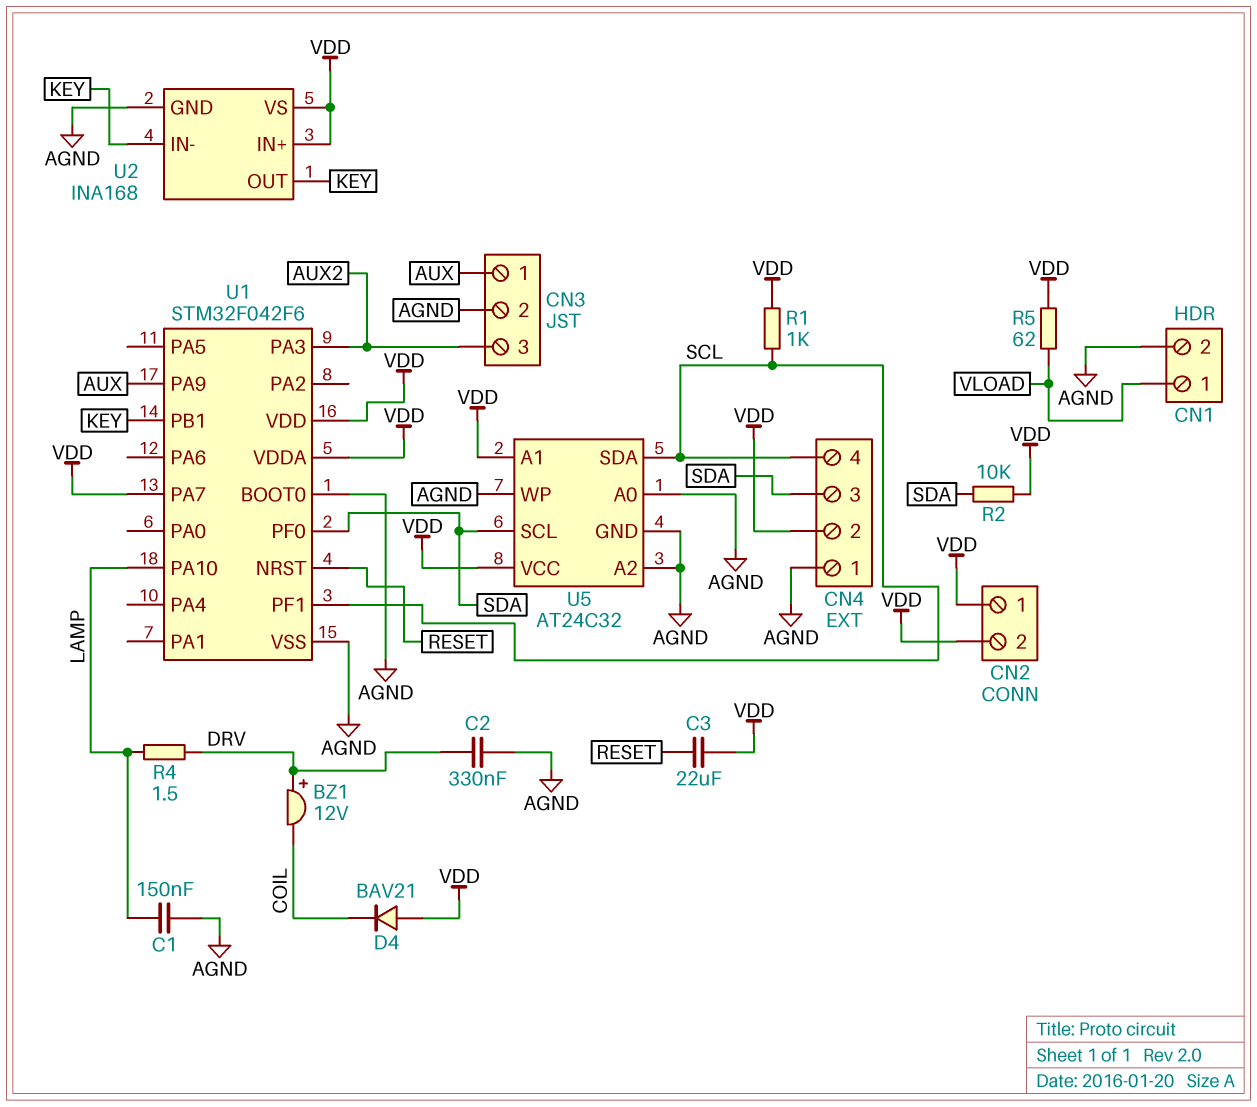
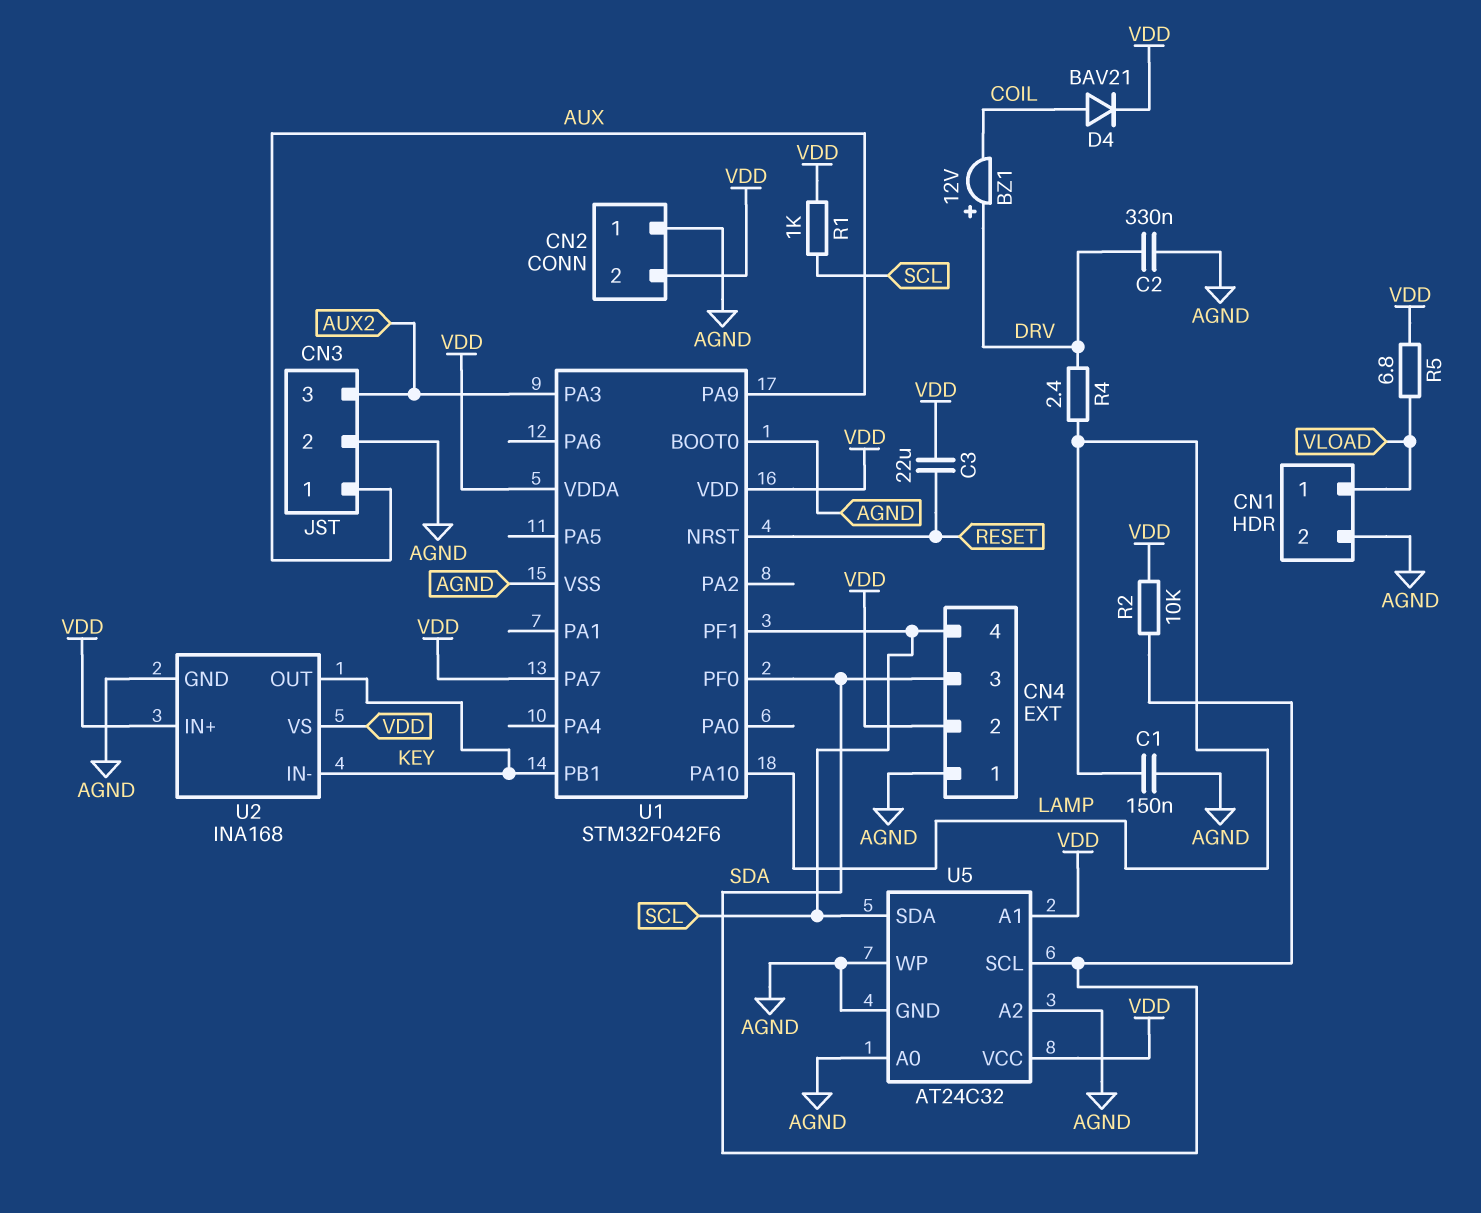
CN2 pin 1: VDD -> AGND
D4: diode BAV21 (A VDD, K COIL) -> diode BAV21 (A COIL, K VDD)
R4: 1.5 (DRV, LAMP) -> 2.4 (DRV, LAMP)
R5: 62 (VDD, VLOAD) -> 6.8 (VDD, VLOAD)

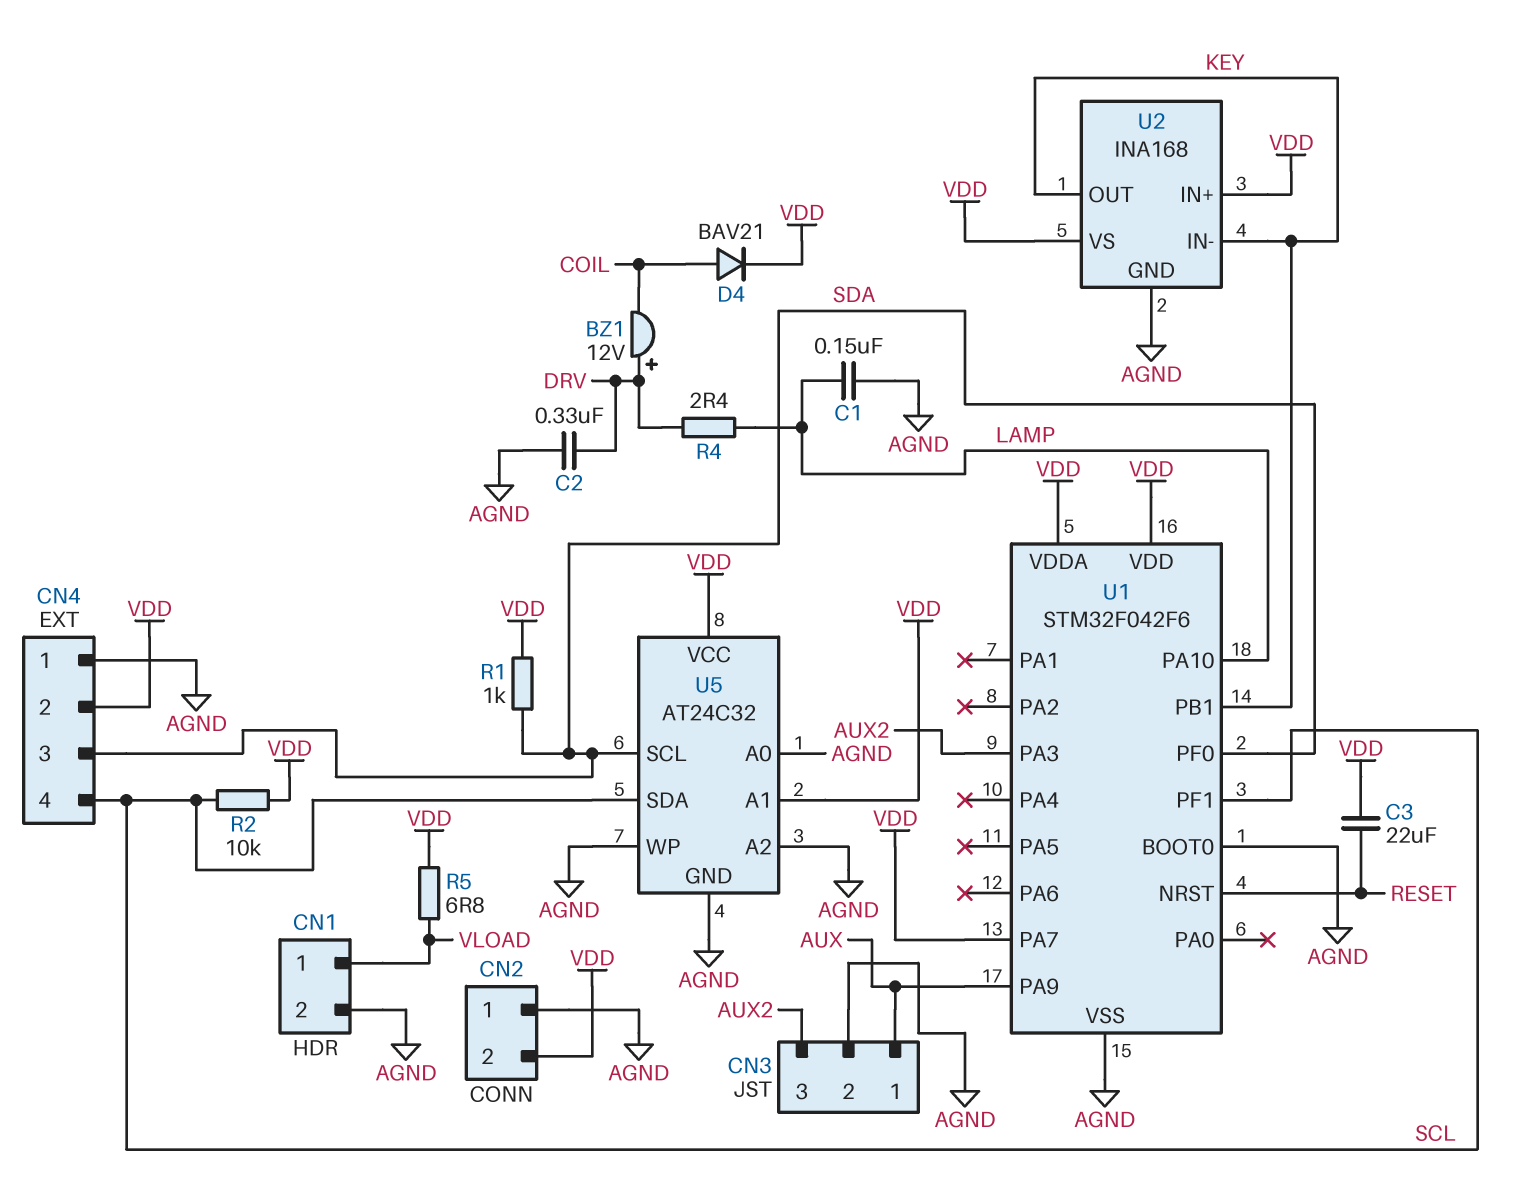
R1: 1k (SCL, VDD) -> 1k (SDA, VDD)
R2: 10k (SDA, VDD) -> 10k (SCL, VDD)

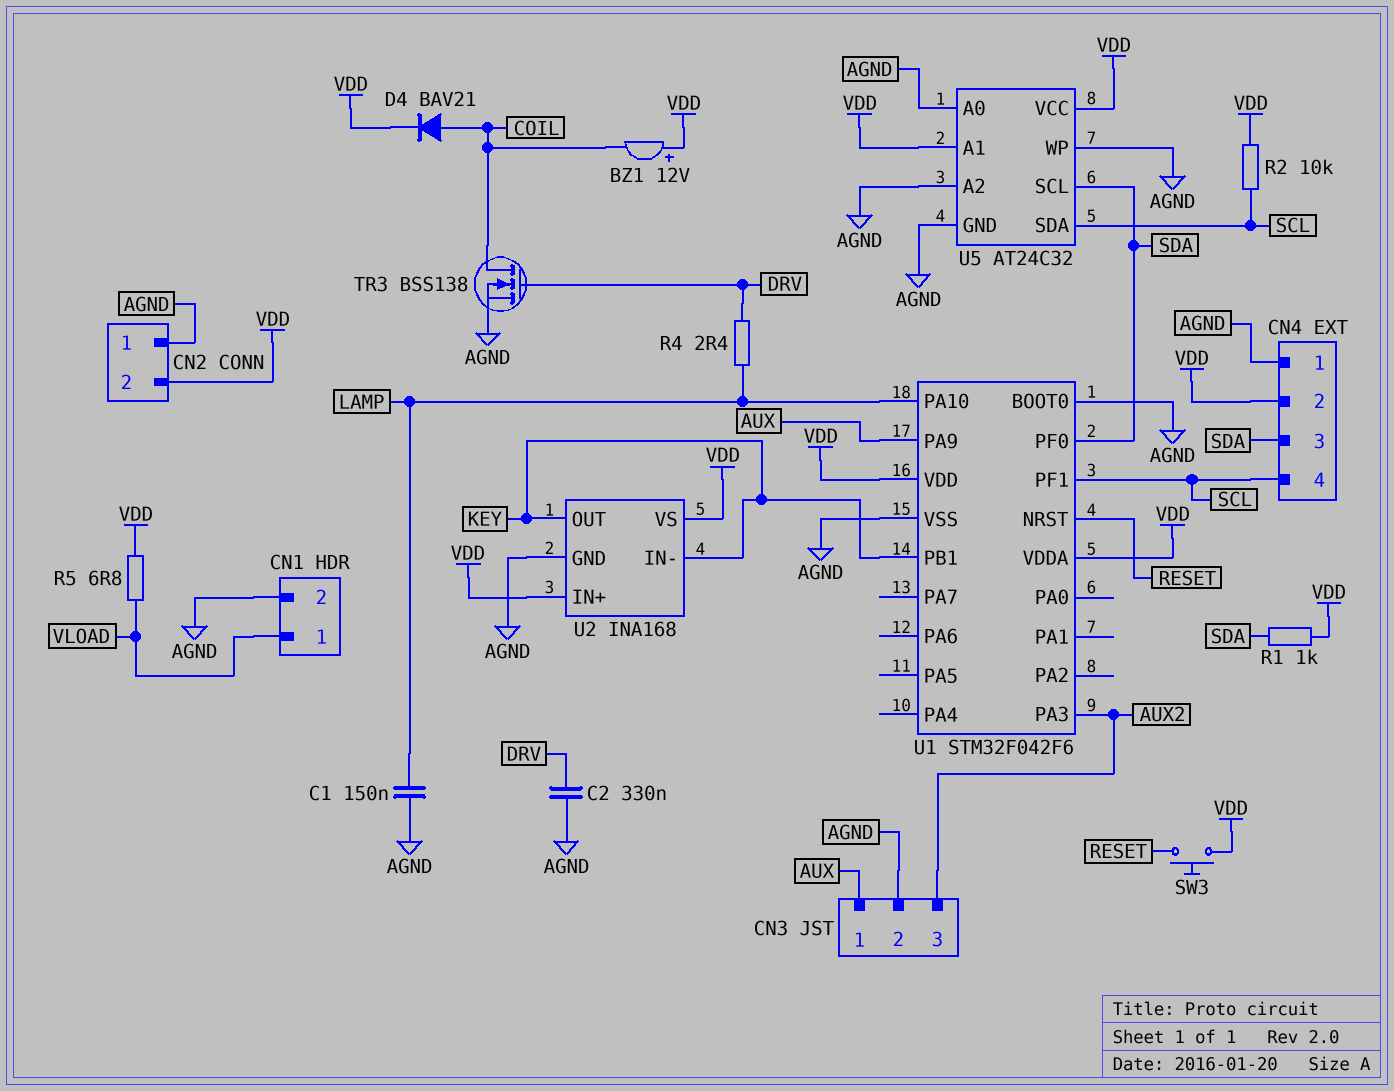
BZ1: buzzer 12V (plus DRV, minus COIL) -> buzzer 12V (plus VDD, minus COIL)
C3: 22uF (RESET, VDD) -> none
SW3: none -> button (RESET, VDD)
TR3: none -> NMOS BSS138 (G DRV, D COIL, S AGND)
U1 pin PA7: VDD -> none

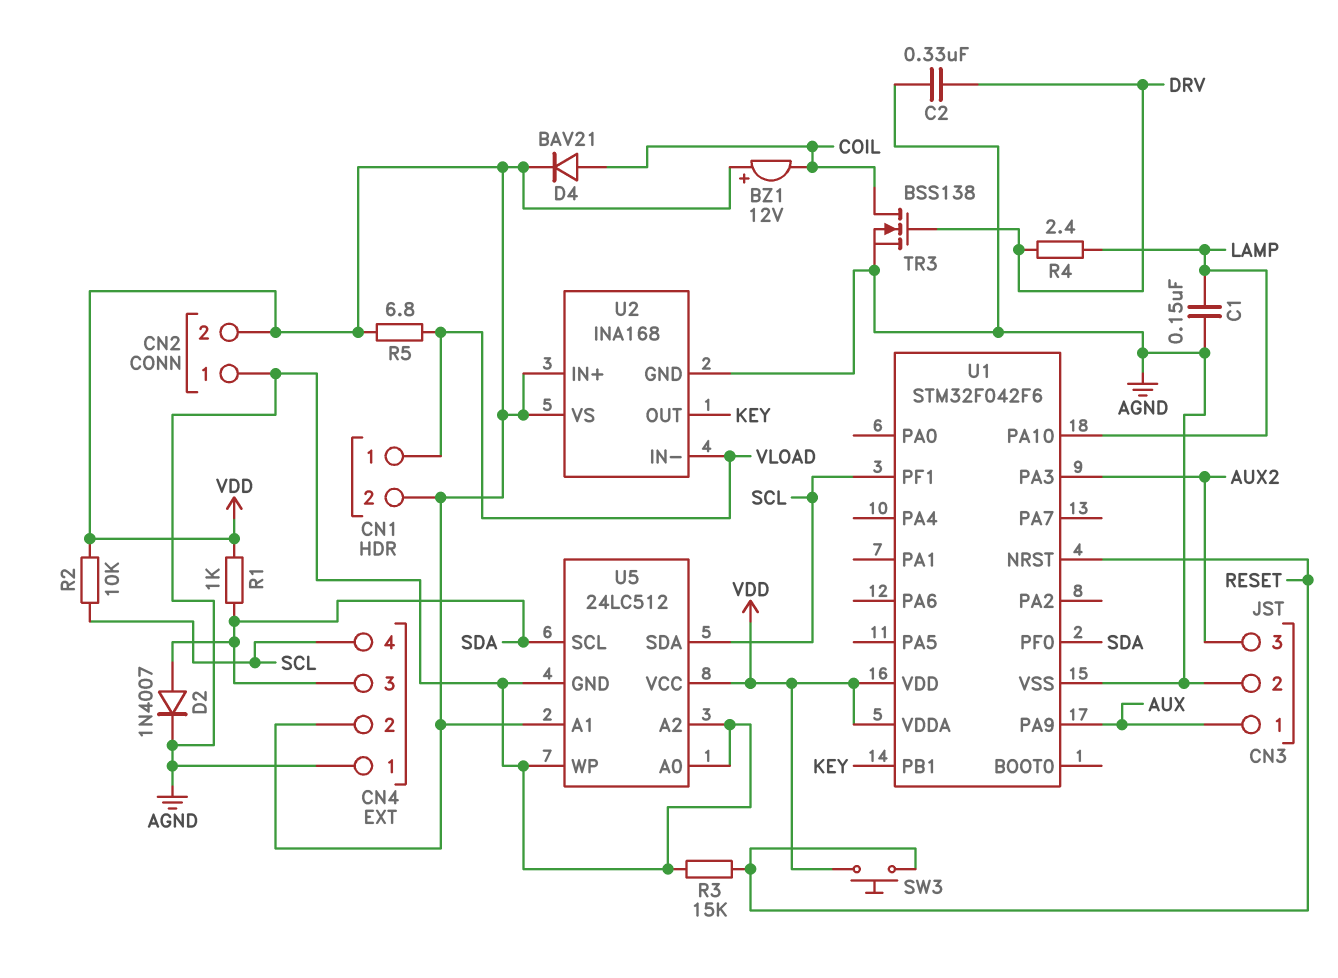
CN1 pin 2: AGND -> VDD
D2: none -> diode 1N4007 (A SDA, K AGND)
R3: none -> 15k (AGND, RESET)
U1 pin BOOT0: AGND -> none
U2 pin IN-: KEY -> VLOAD
U5: AT24C32 -> 24LC512

